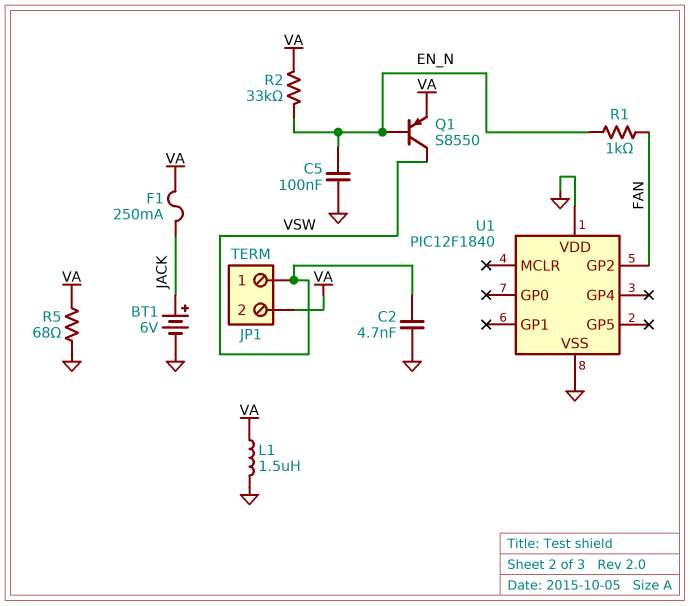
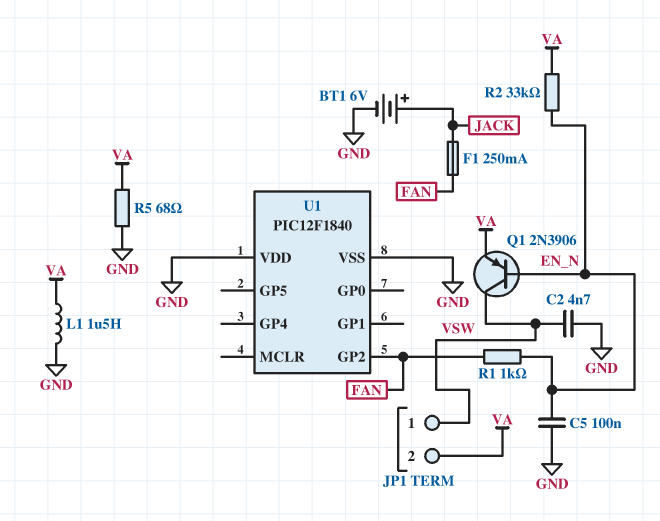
F1: 250mA (JACK, VA) -> 250mA (FAN, JACK)
Q1: PNP S8550 (B EN_N, C VSW, E VA) -> PNP 2N3906 (B EN_N, C VSW, E VA)

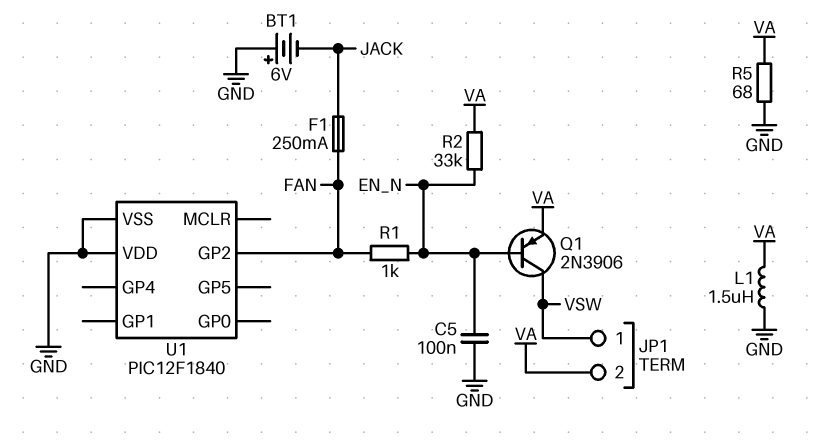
BT1: 6V (plus JACK, minus GND) -> 6V (plus GND, minus JACK)
C2: 4.7nF (GND, VSW) -> none

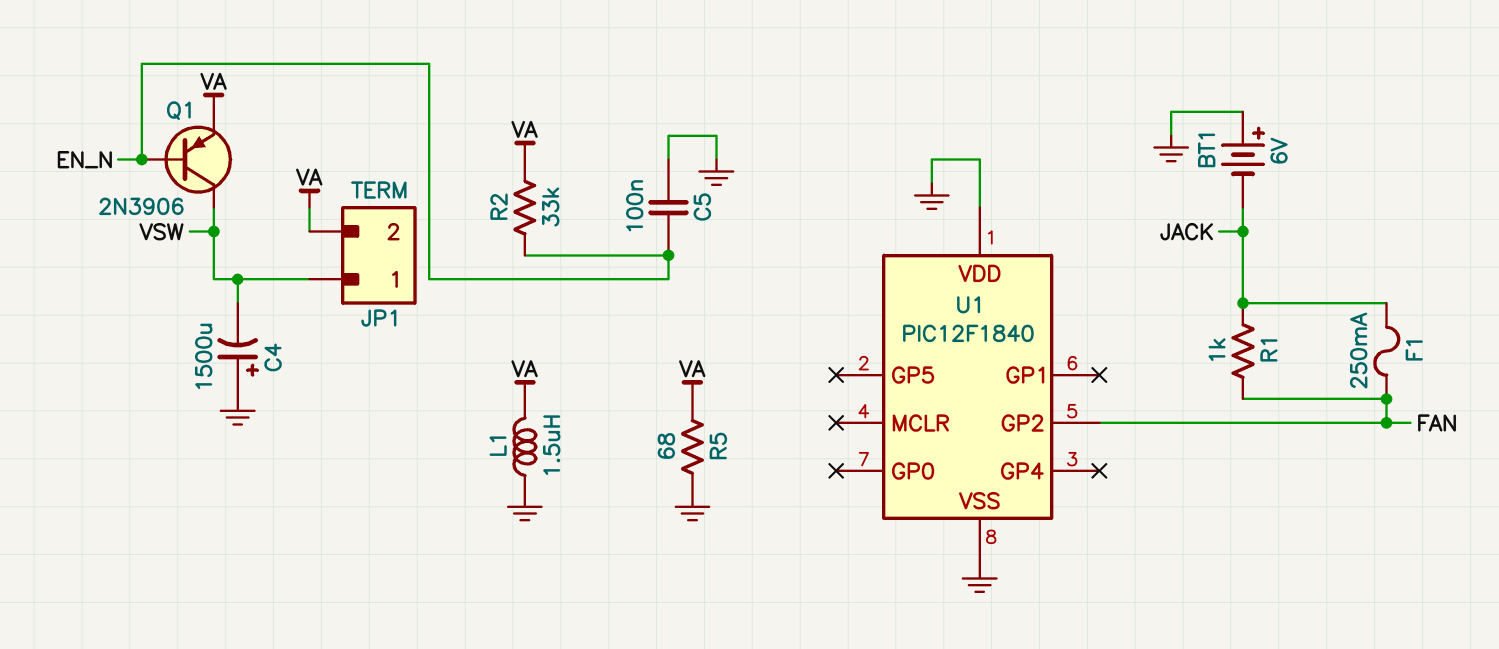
C4: none -> 1500uF (plus GND, minus VSW)
R1: 1k (EN_N, FAN) -> 1k (FAN, JACK)

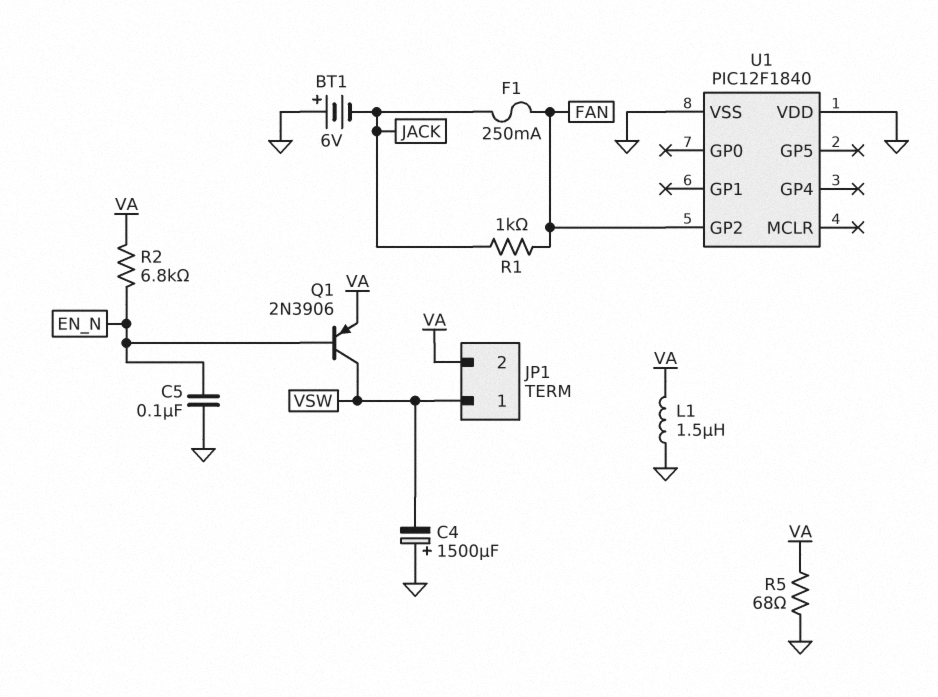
R2: 33k (EN_N, VA) -> 6.8k (EN_N, VA)

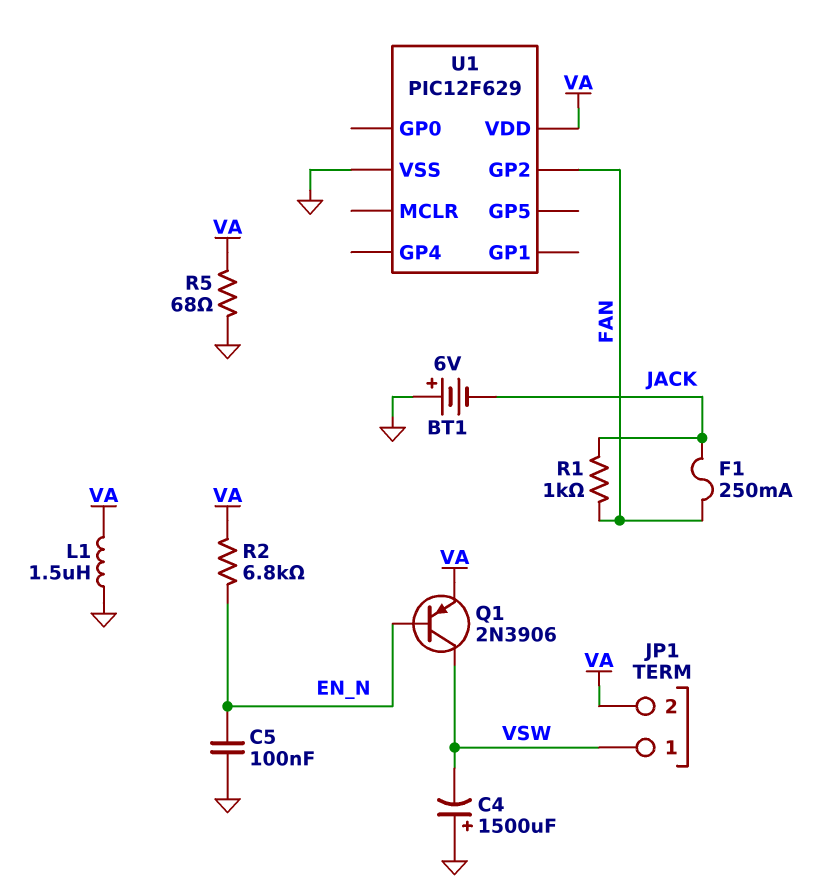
U1: PIC12F1840 -> PIC12F629
U1 pin VDD: GND -> VA

